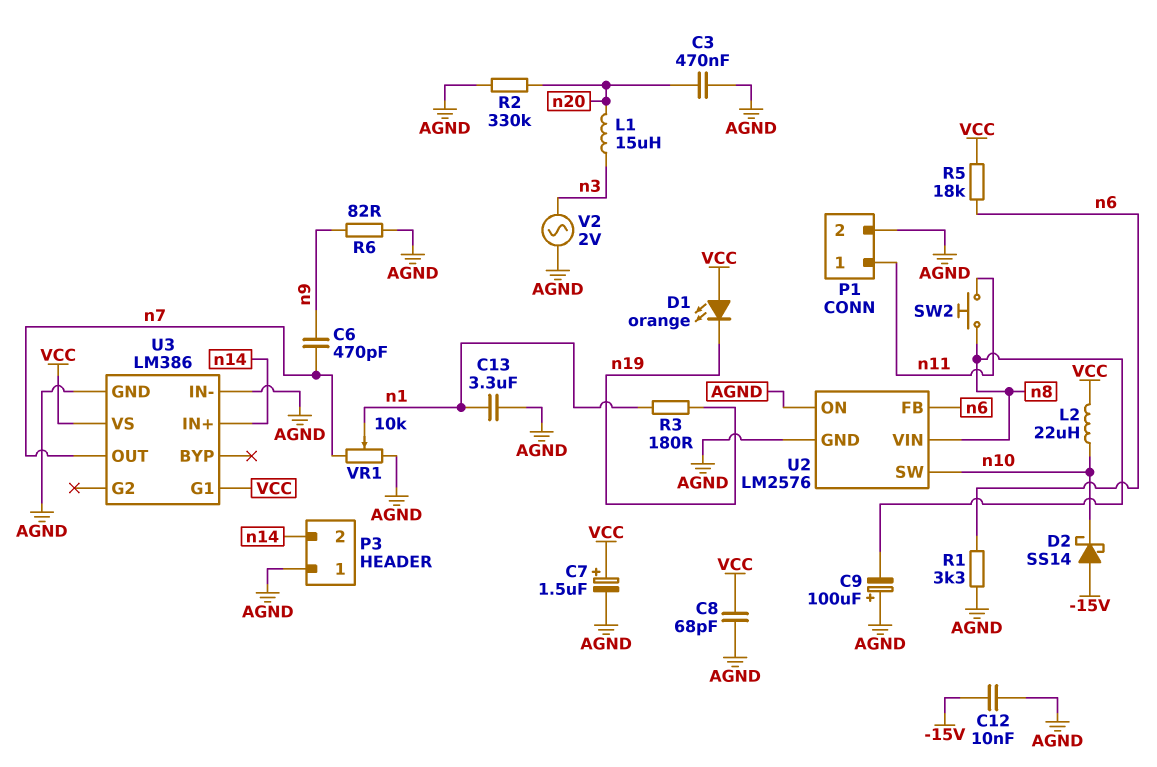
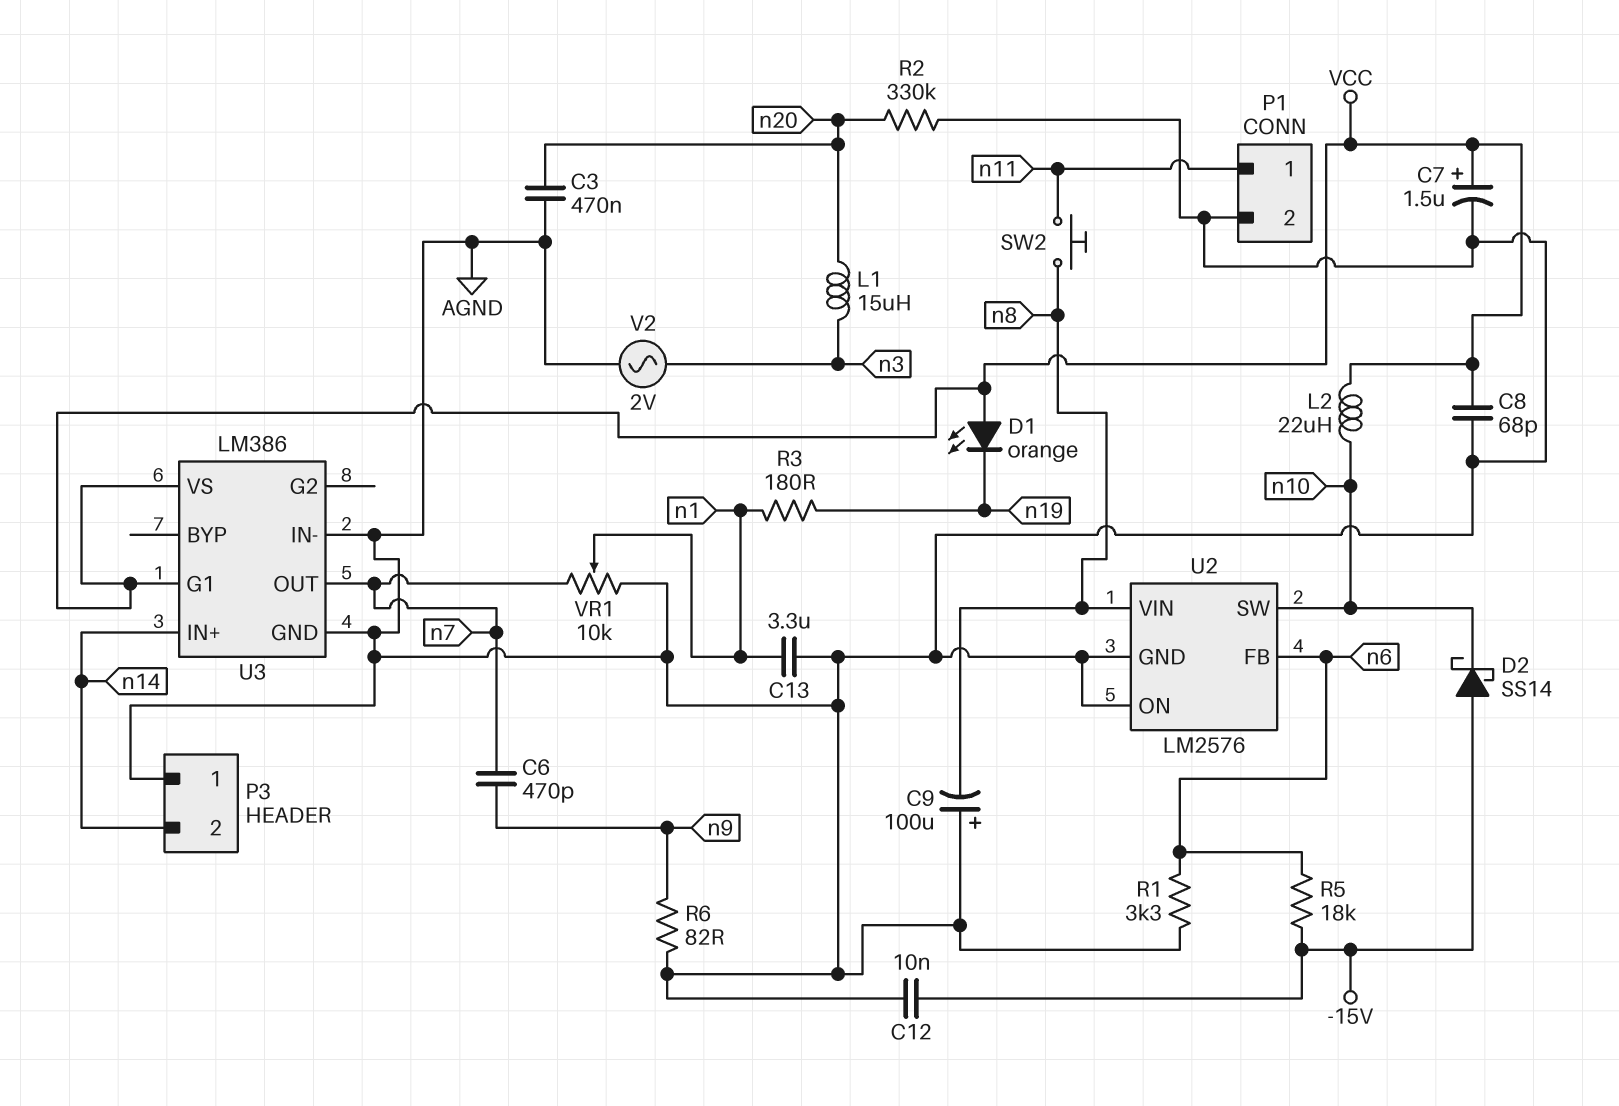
R5: 18k (VCC, n6) -> 18k (-15V, n6)

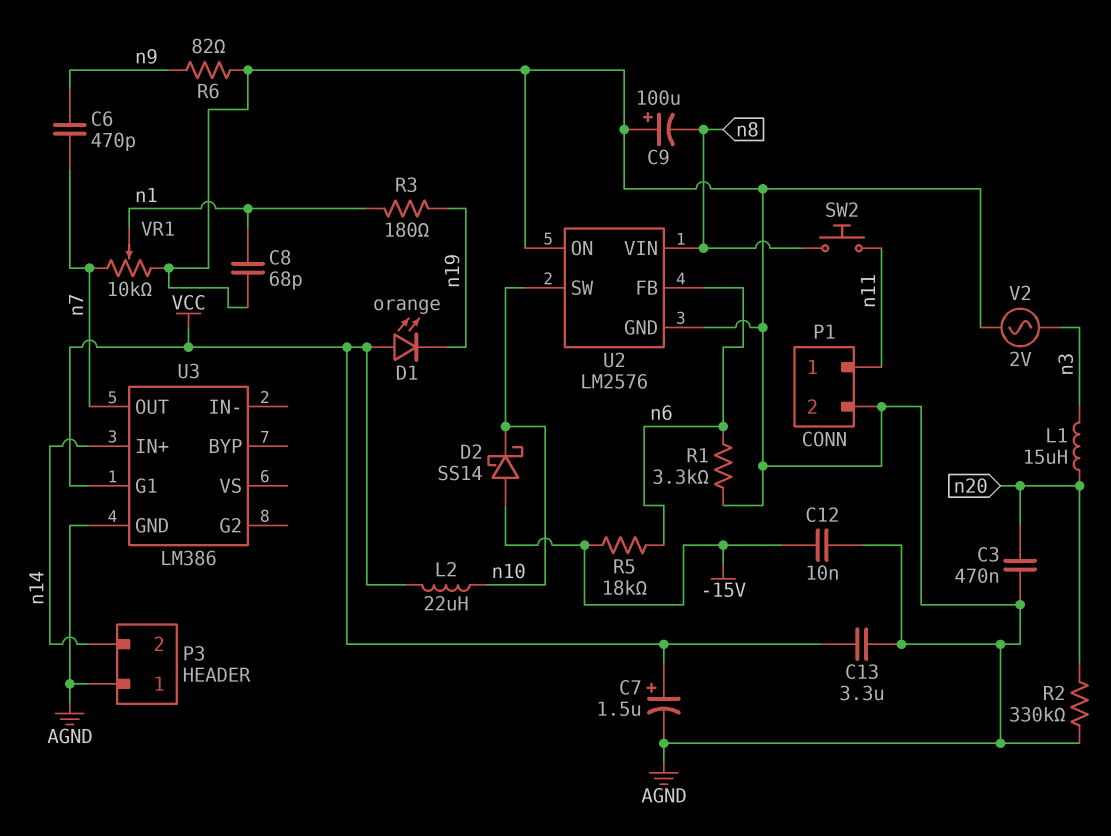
C8: 68pF (AGND, VCC) -> 68pF (AGND, n1)
C13: 3.3uF (AGND, n1) -> 3.3uF (AGND, VCC)
U3 pin IN-: AGND -> none
U3 pin VS: VCC -> none

